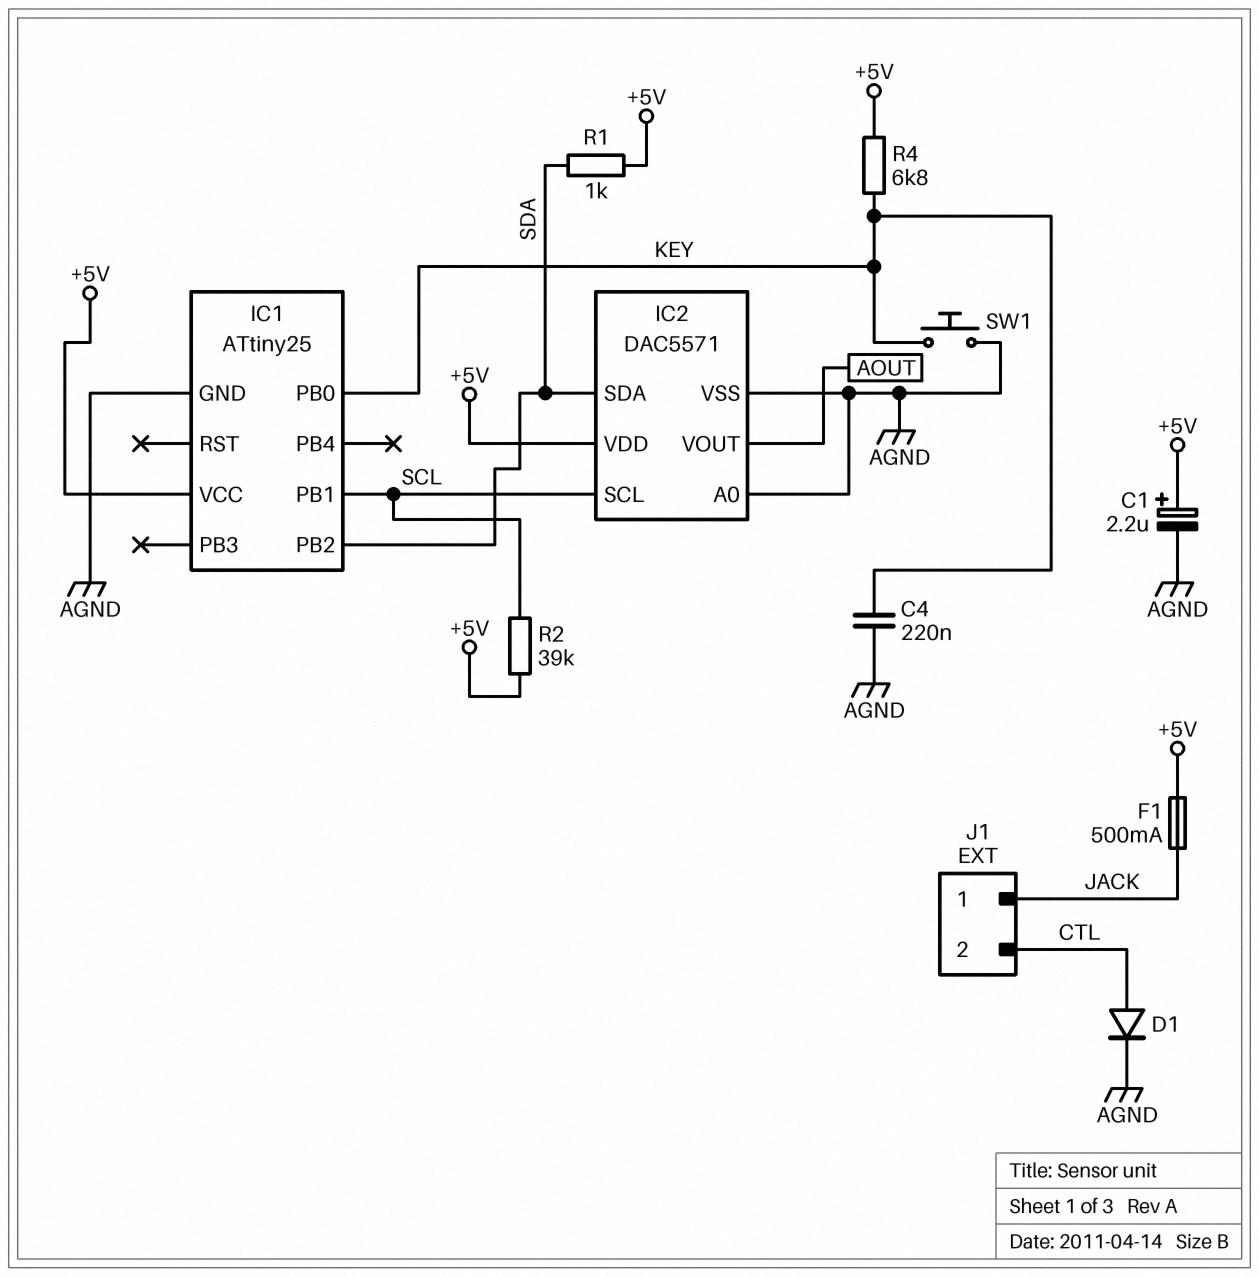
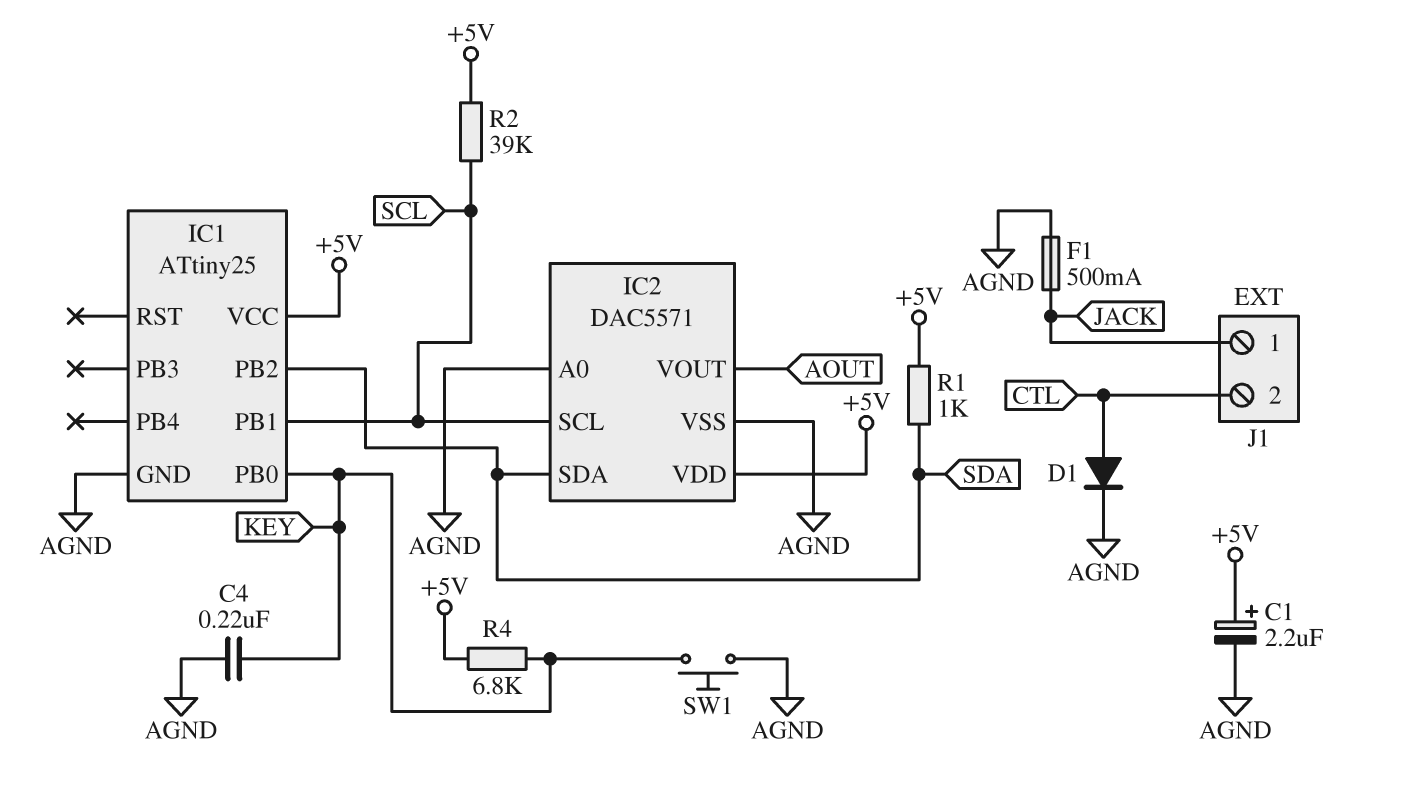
F1: 500mA (+5V, JACK) -> 500mA (AGND, JACK)

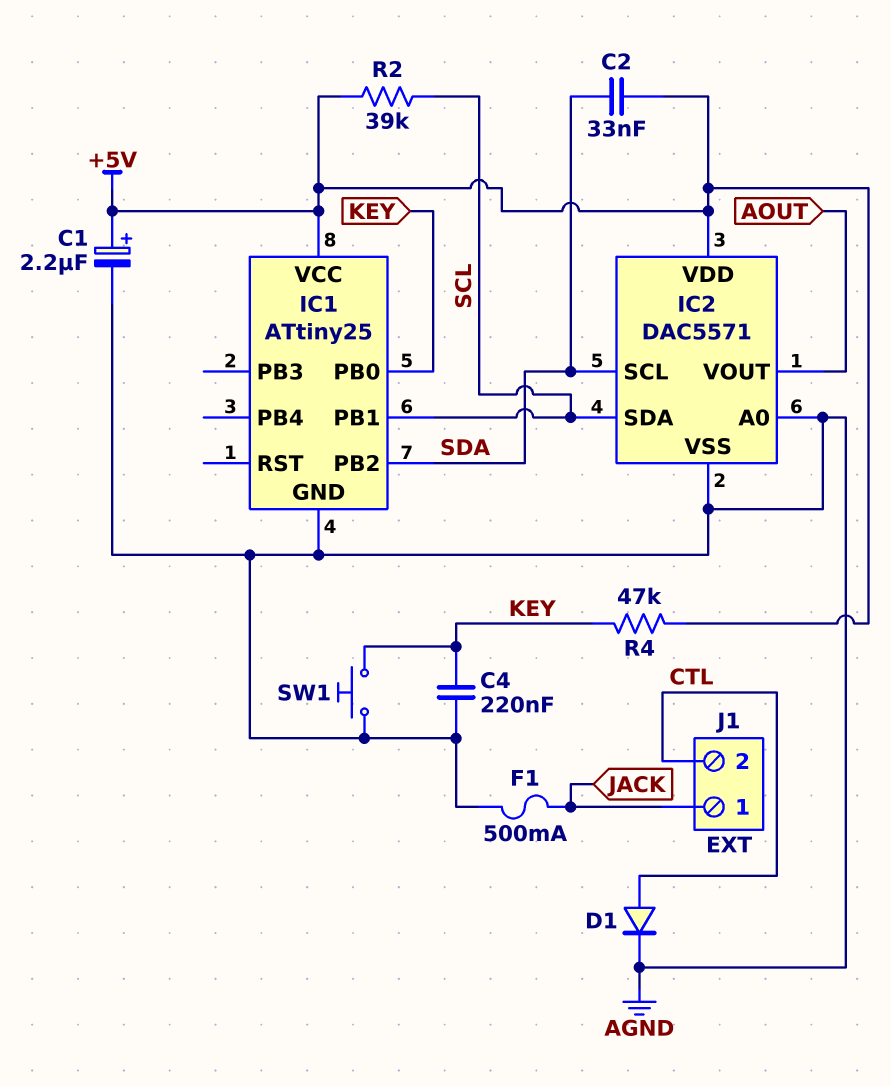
C2: none -> 33nF (+5V, SDA)
IC2 pin SCL: SCL -> SDA
IC2 pin SDA: SDA -> SCL
R1: 1k (+5V, SDA) -> none
R4: 6.8k (+5V, KEY) -> 47k (+5V, KEY)

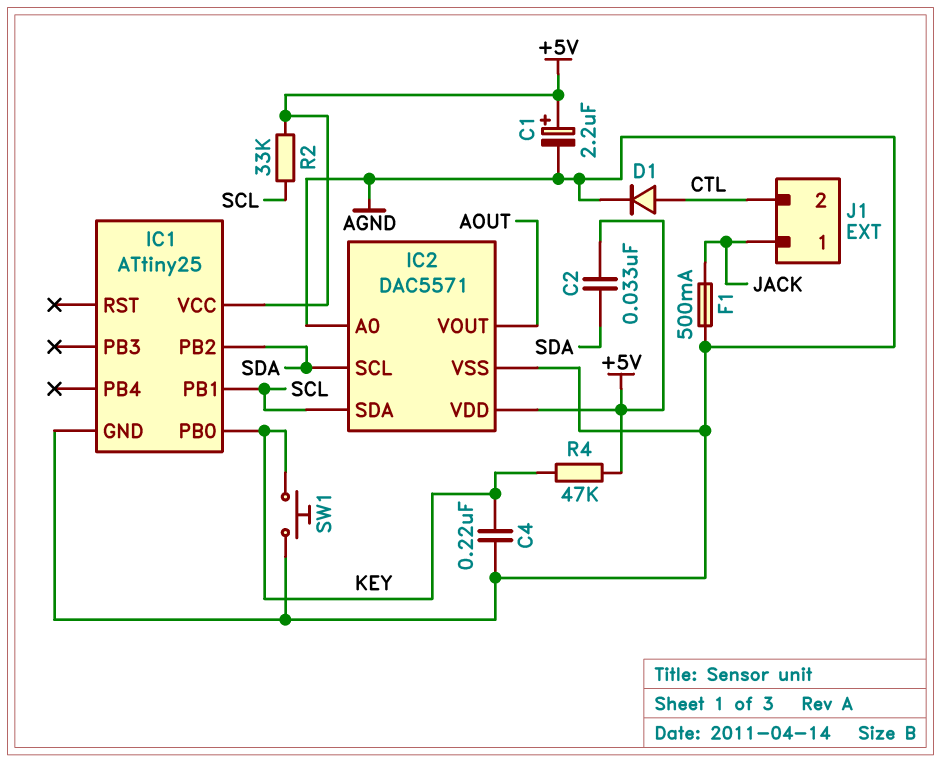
R2: 39k (+5V, SCL) -> 33k (+5V, SCL)

